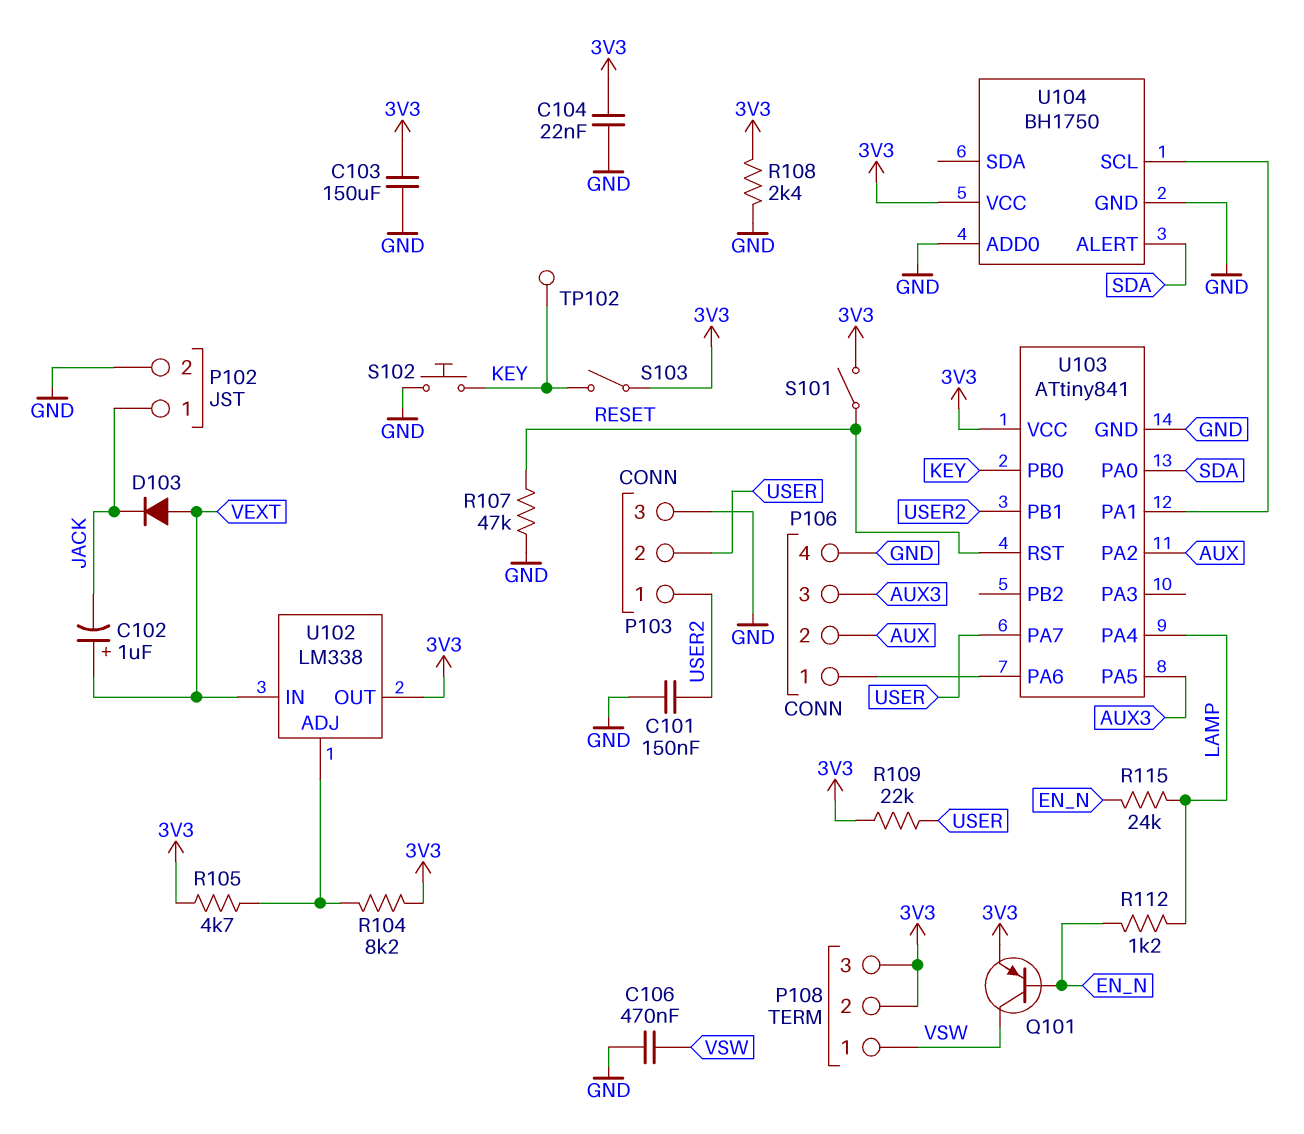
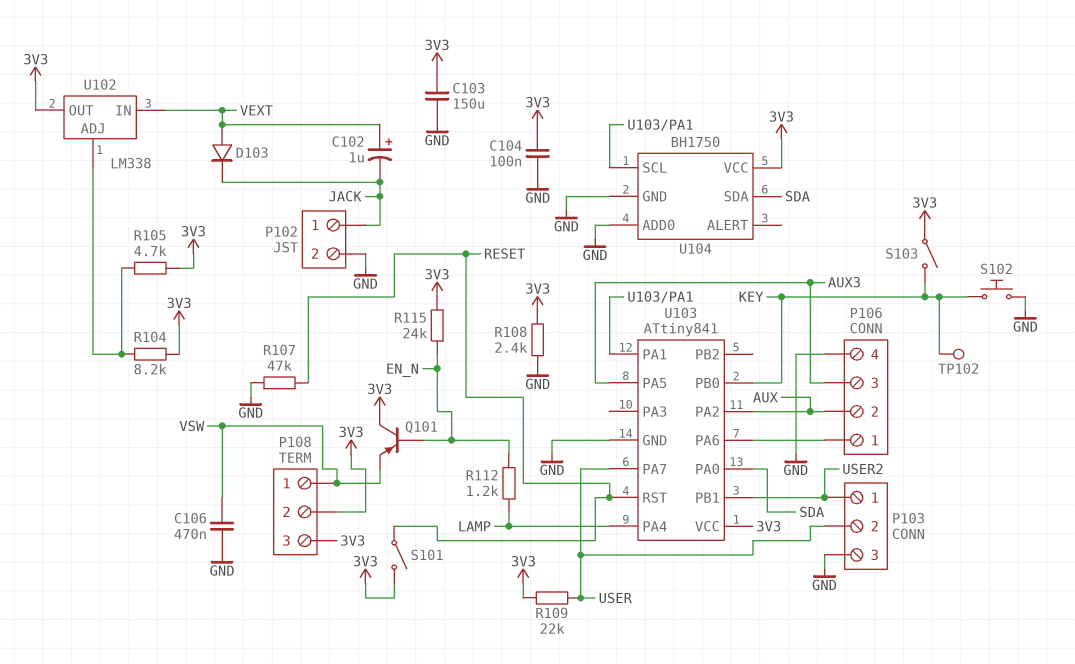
C101: 150nF (GND, USER2) -> none
C104: 22nF (3V3, GND) -> 100nF (3V3, GND)
Q101: PNP (B EN_N, C VSW, E 3V3) -> PNP (B EN_N, C 3V3, E VSW)
R115: 24k (EN_N, LAMP) -> 24k (3V3, EN_N)
U104 pin ALERT: SDA -> none
U104 pin SDA: none -> SDA

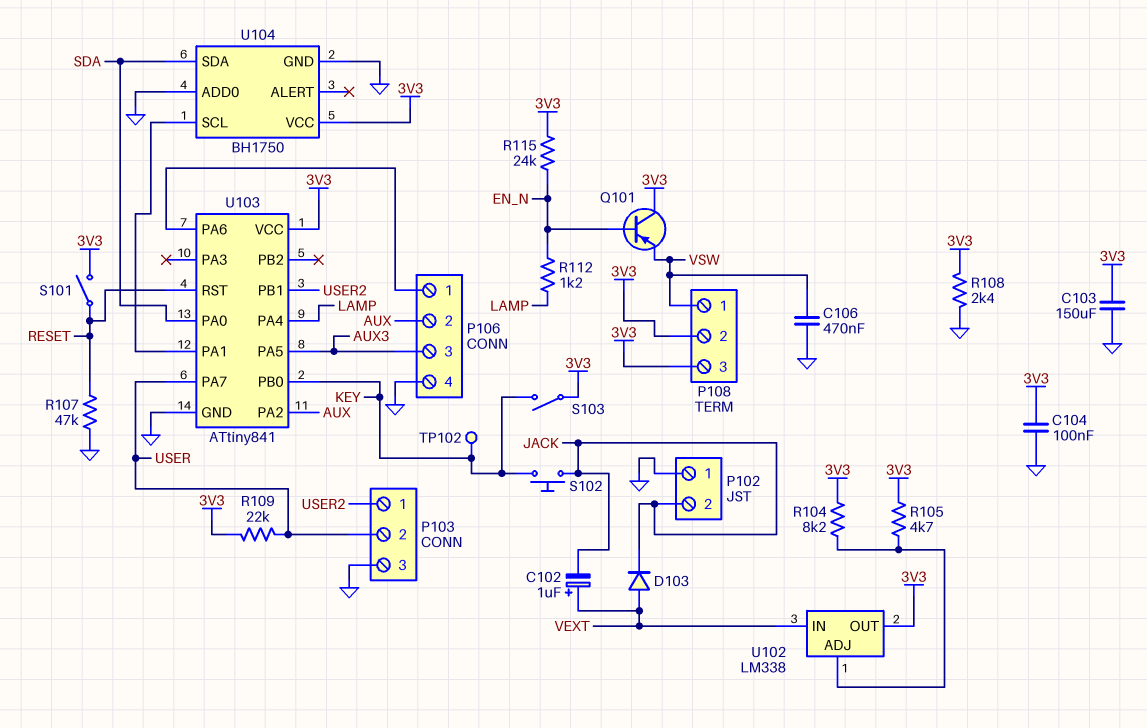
P102 pin 1: JACK -> GND
P102 pin 2: GND -> JACK
S102: button (GND, KEY) -> button (JACK, KEY)

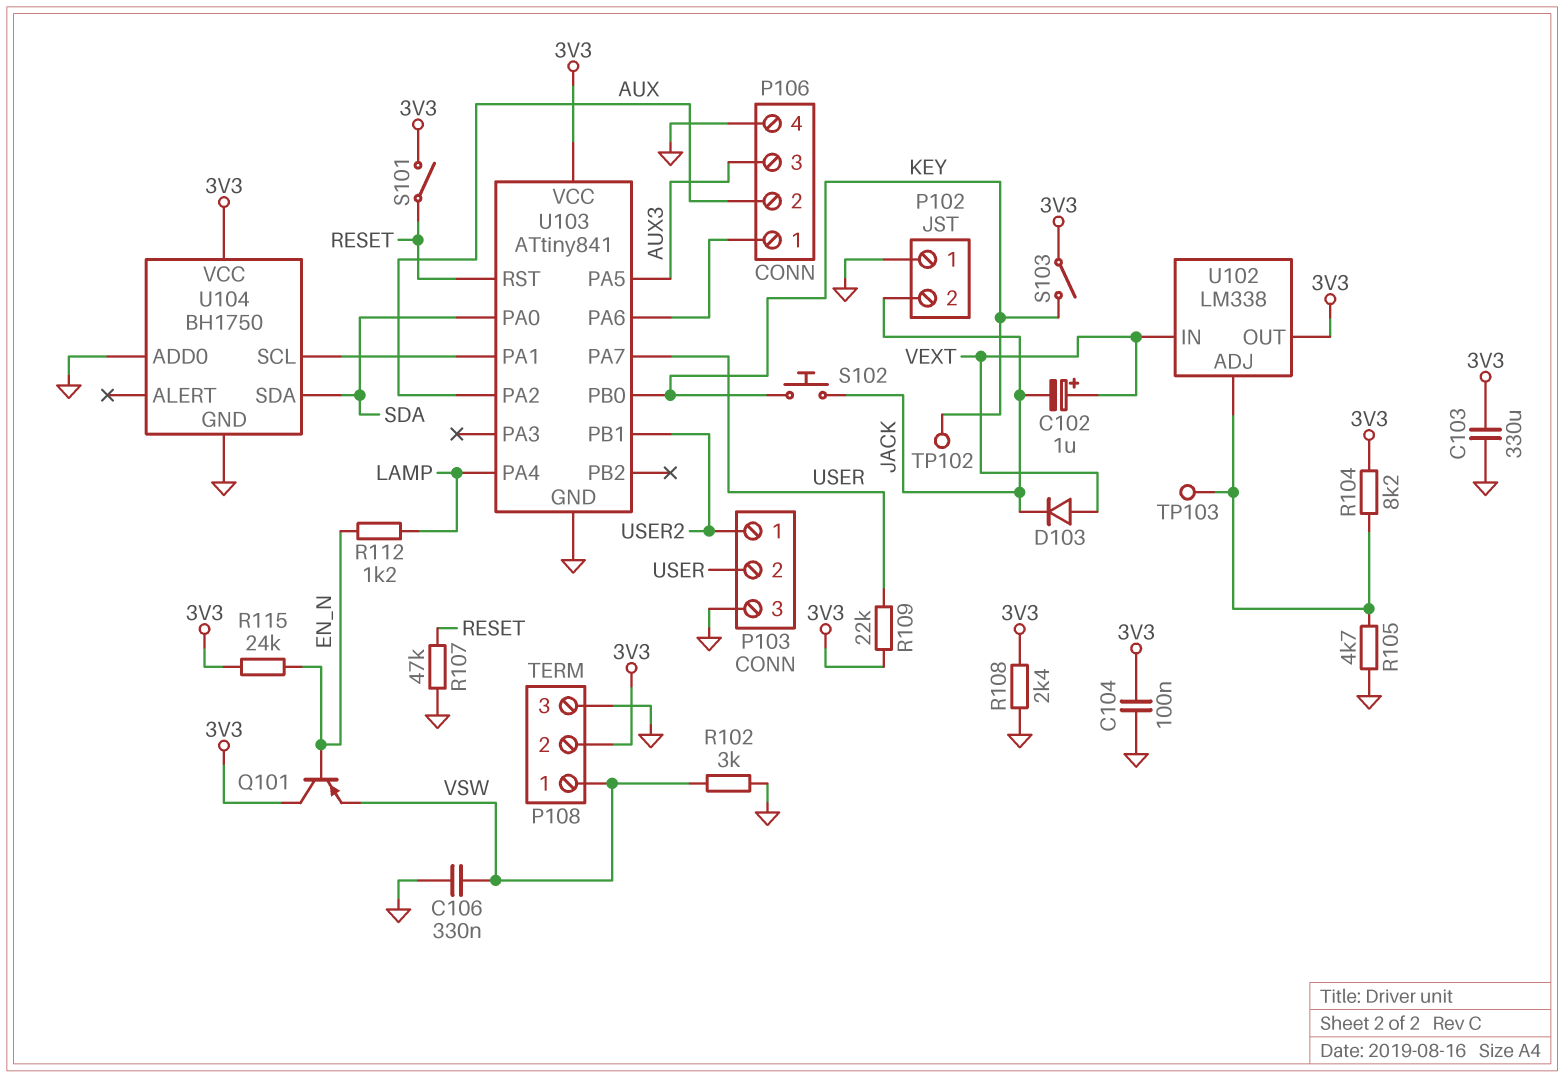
C103: 150uF (3V3, GND) -> 330uF (3V3, GND)
C106: 470nF (GND, VSW) -> 330nF (GND, VSW)
P108 pin 3: 3V3 -> GND
R102: none -> 3k (GND, VSW)
R105: 4.7k (3V3, U102/ADJ) -> 4.7k (GND, U102/ADJ)
TP103: none -> test point (U102/ADJ)

